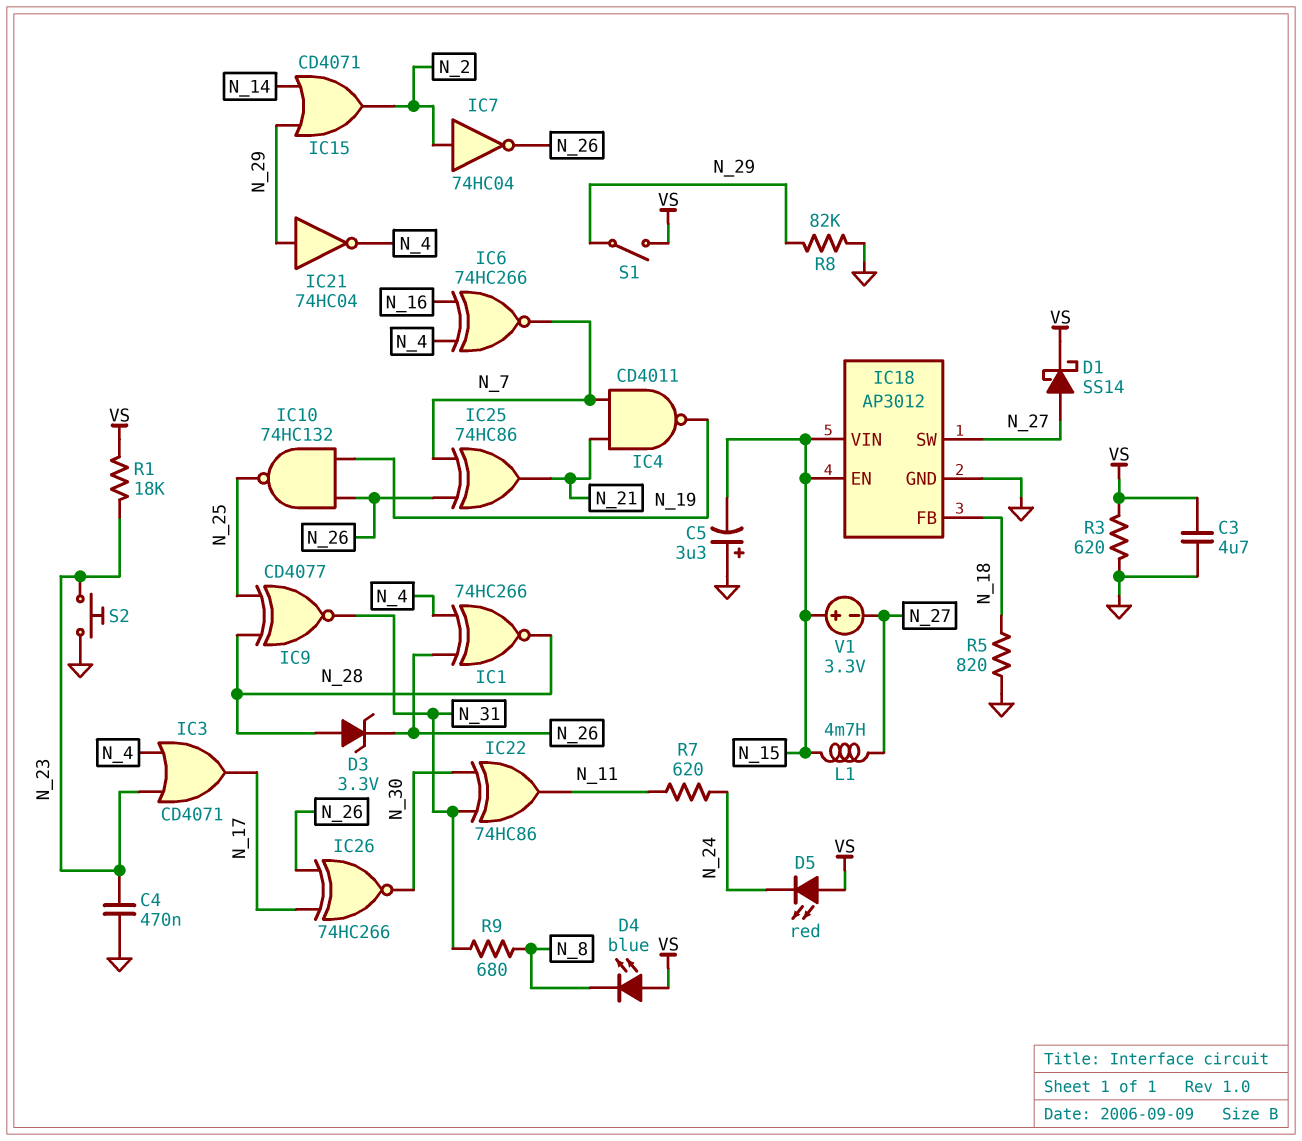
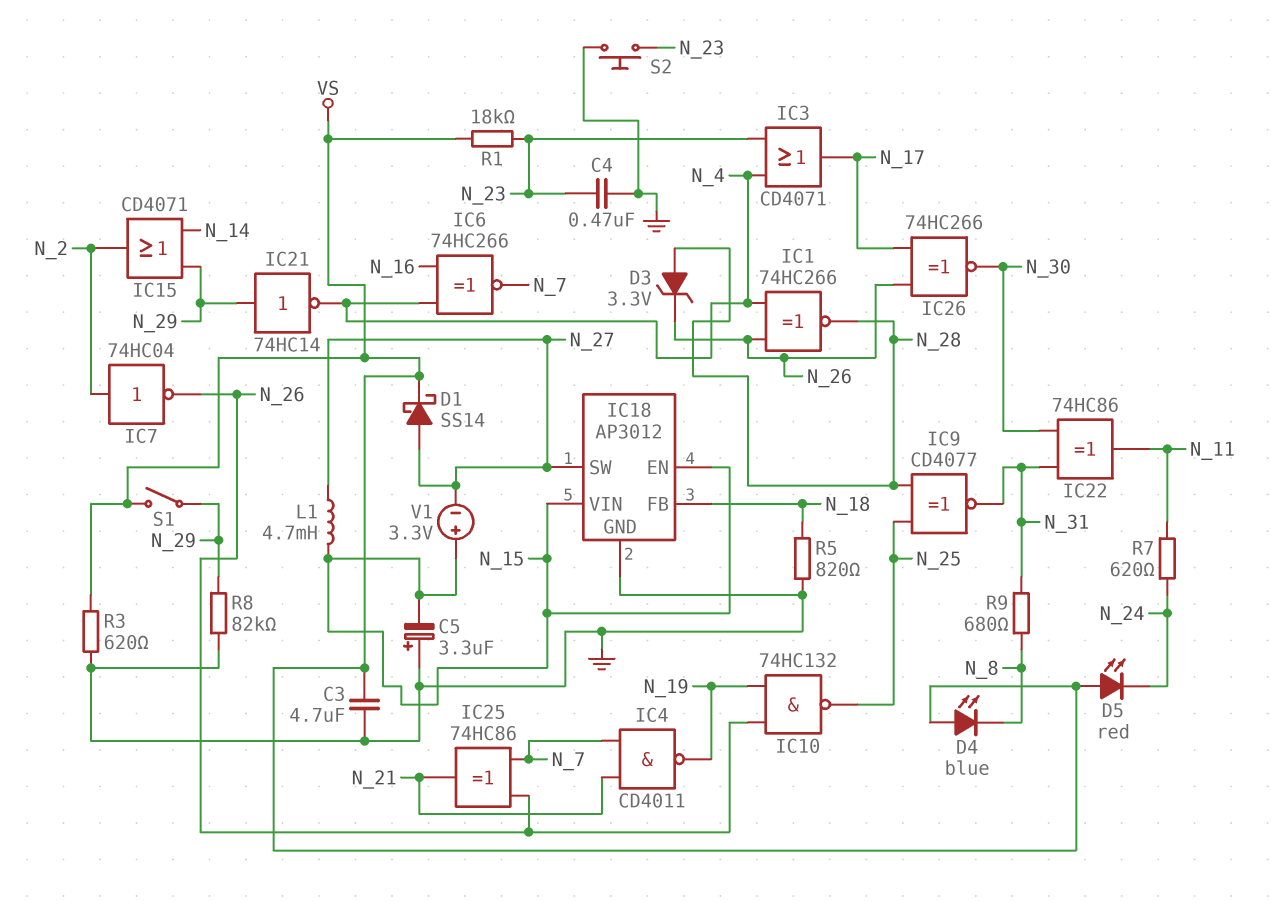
IC21: NOT 74HC04 (in N_29, out N_4) -> NOT 74HC14 (in N_29, out N_4)

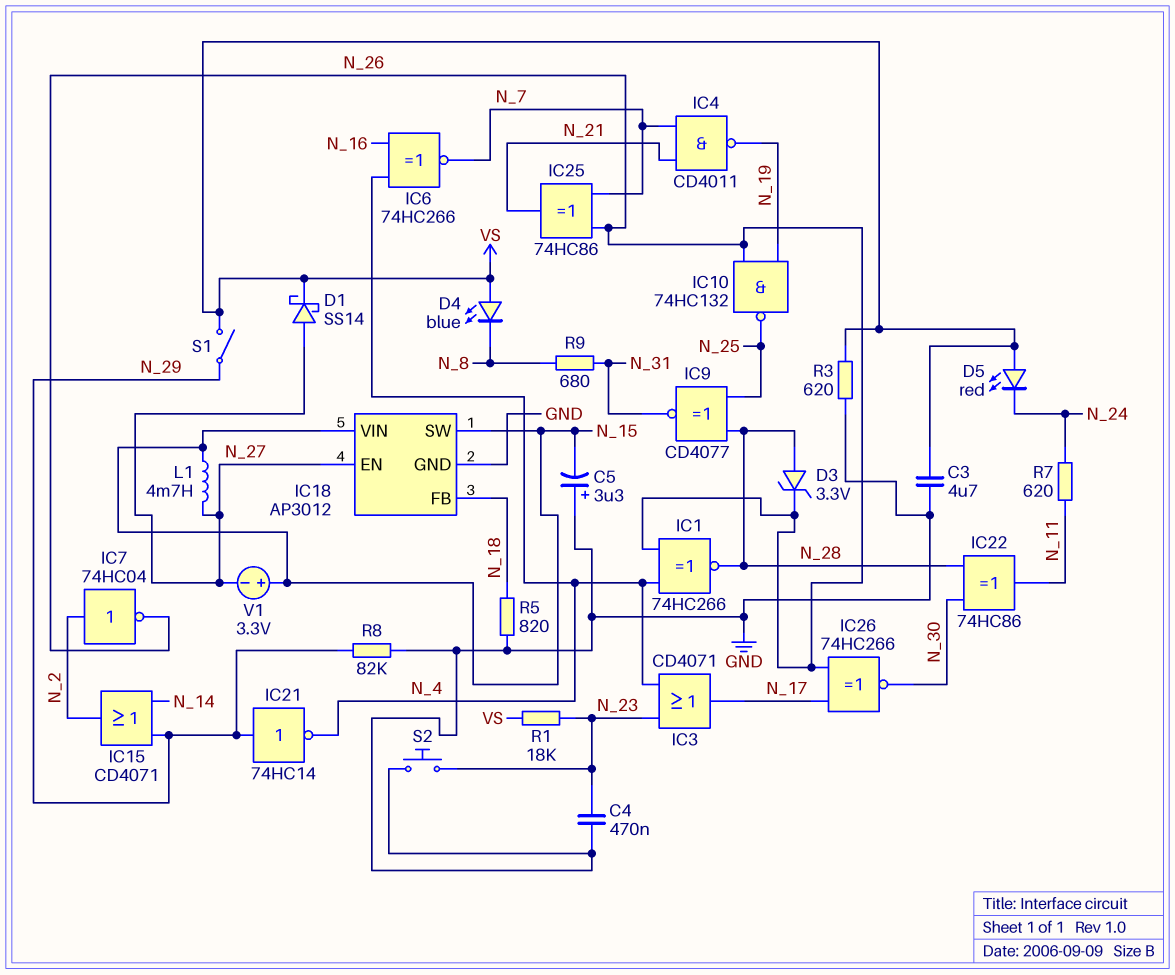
IC18 pin EN: N_15 -> N_27
IC18 pin SW: N_27 -> N_15
IC22: XOR 74HC86 (in N_30, in N_31, out N_11) -> XOR 74HC86 (in N_28, in N_30, out N_11)

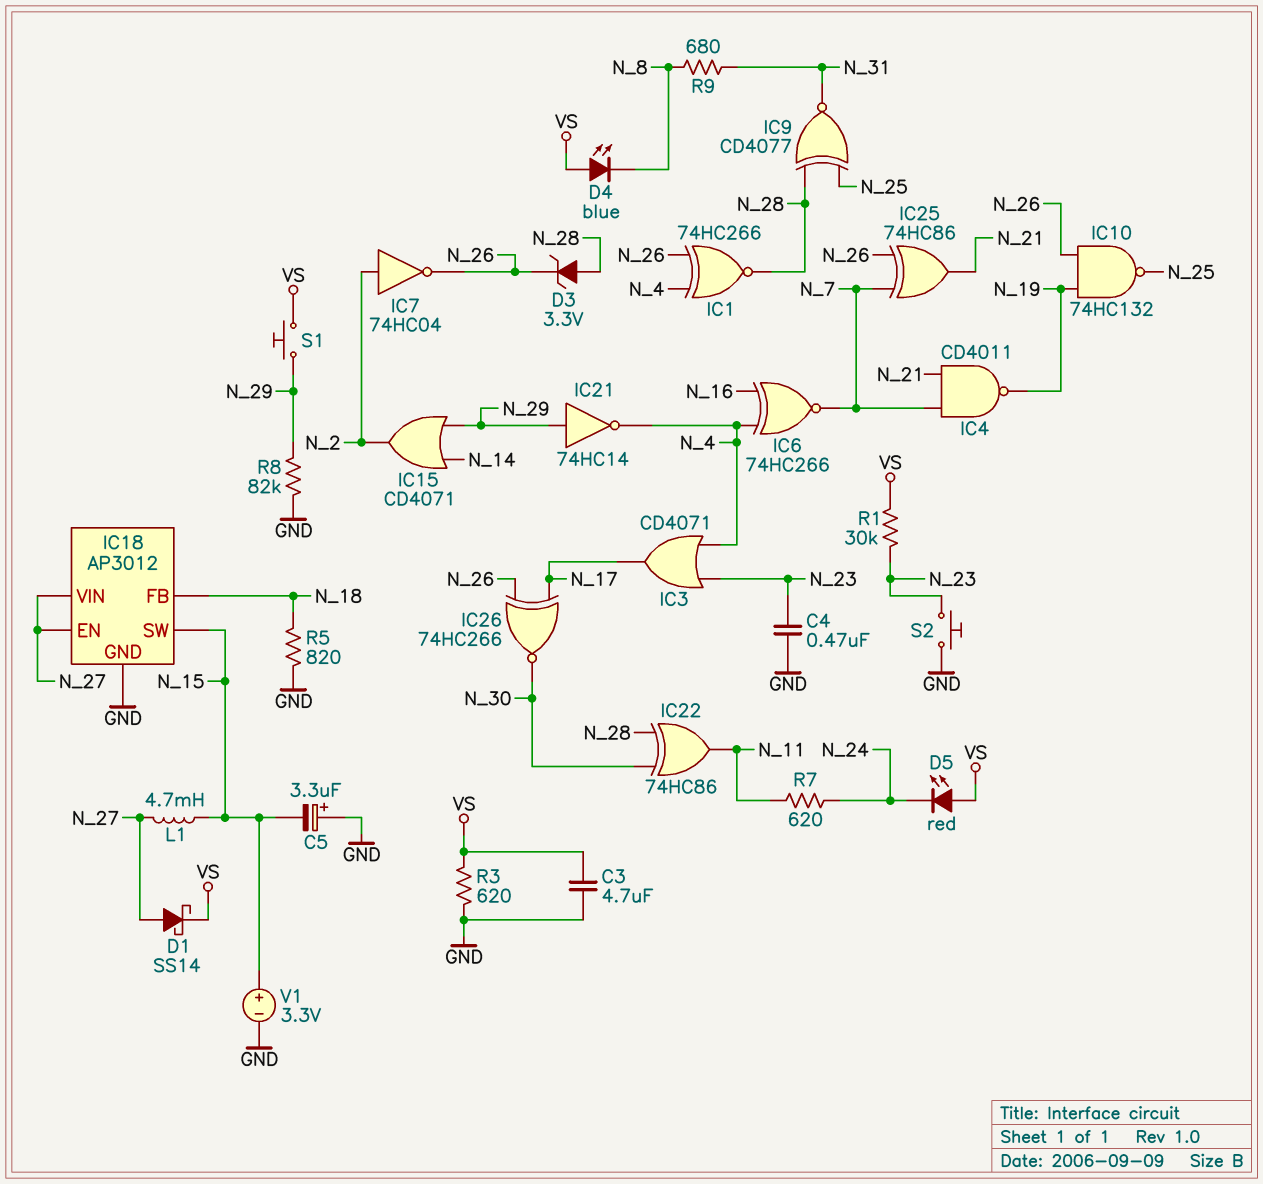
IC18 pin VIN: N_15 -> N_27
R1: 18k (N_23, VS) -> 30k (N_23, VS)
S1: switch (N_29, VS) -> button (N_29, VS)
V1: 3.3V (plus N_15, minus N_27) -> 3.3V (plus N_15, minus GND)

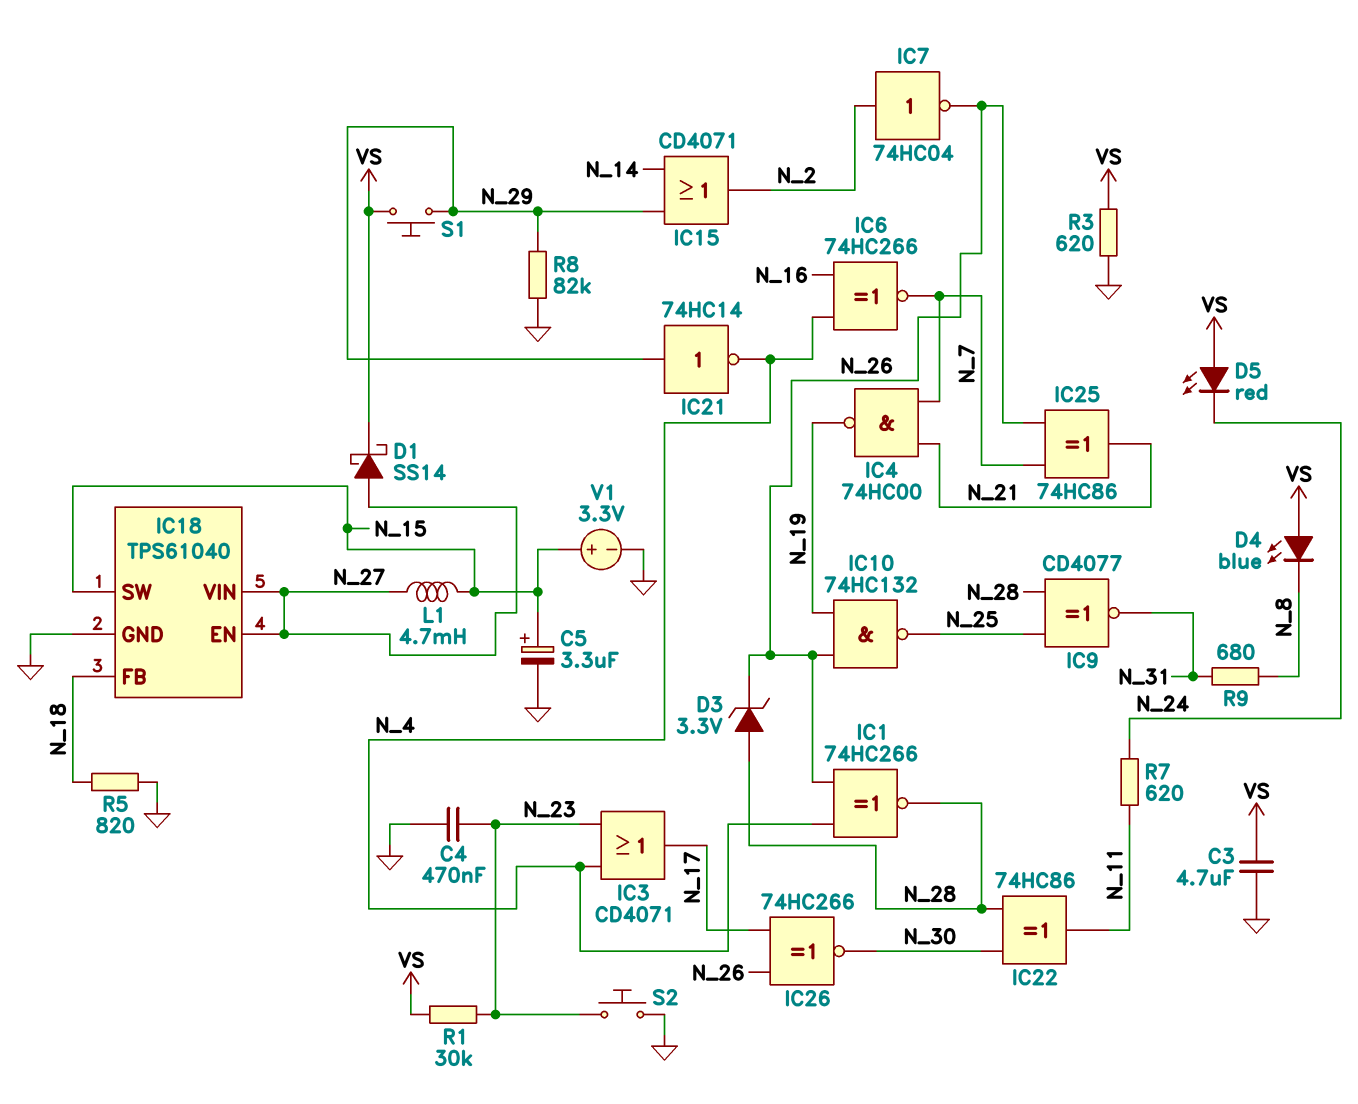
C5: 3.3uF (plus GND, minus N_15) -> 3.3uF (plus N_15, minus GND)
IC4: NAND CD4011 (in N_7, in N_21, out N_19) -> NAND 74HC00 (in N_7, in N_21, out N_19)
IC18: AP3012 -> TPS61040

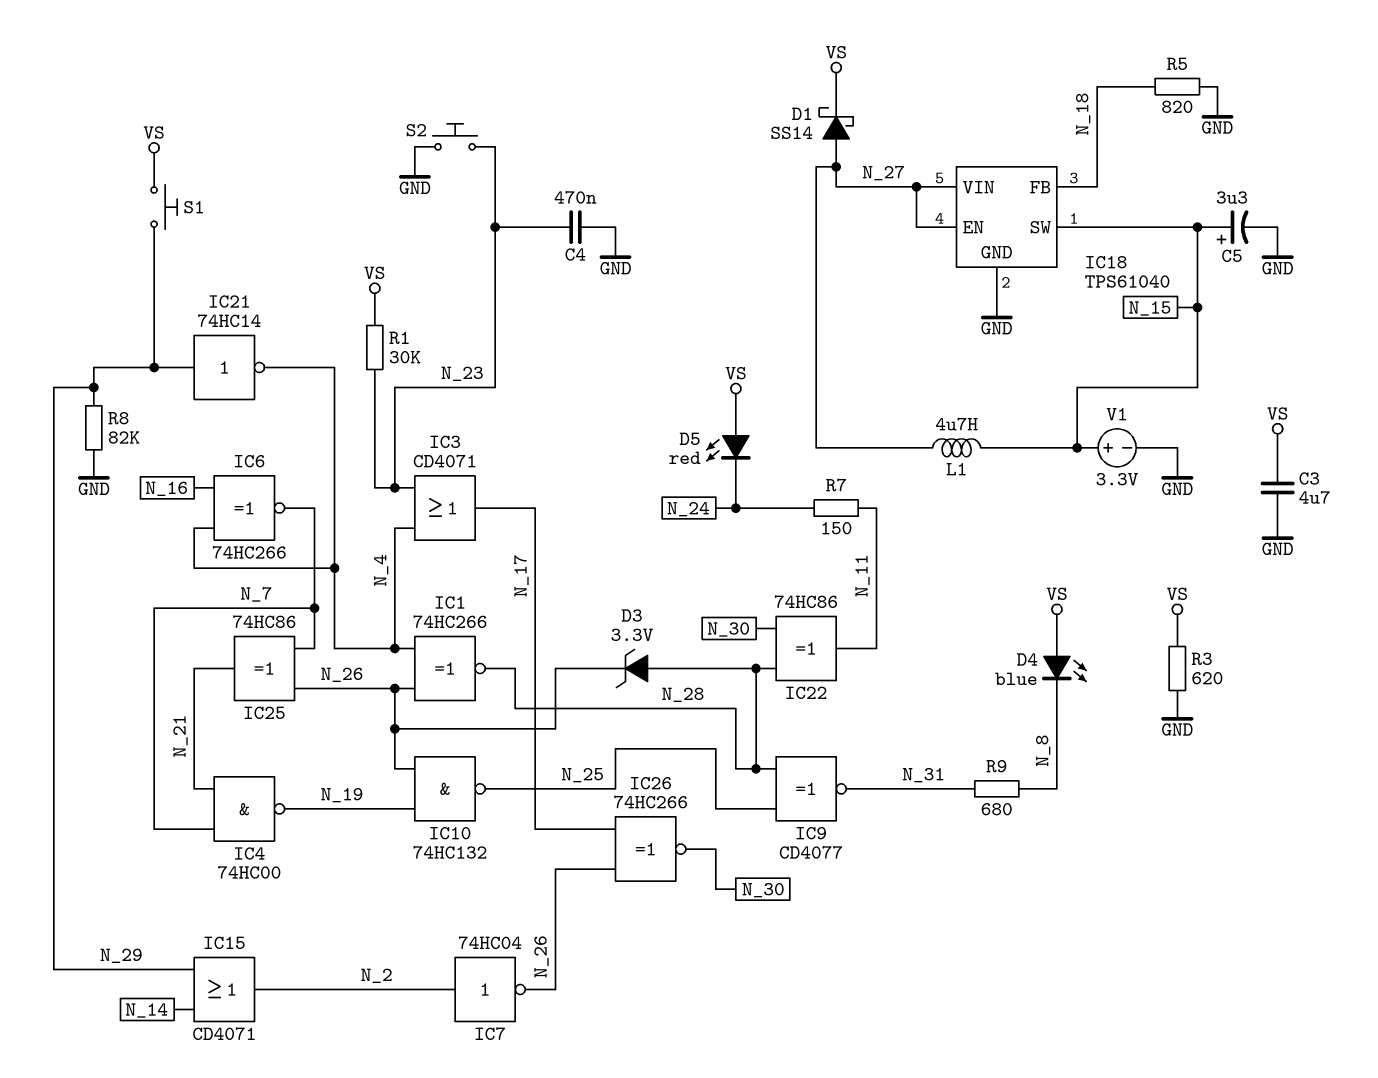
L1: 4.7mH (N_15, N_27) -> 4.7uH (N_15, N_27)
R7: 620 (N_11, N_24) -> 150 (N_11, N_24)

